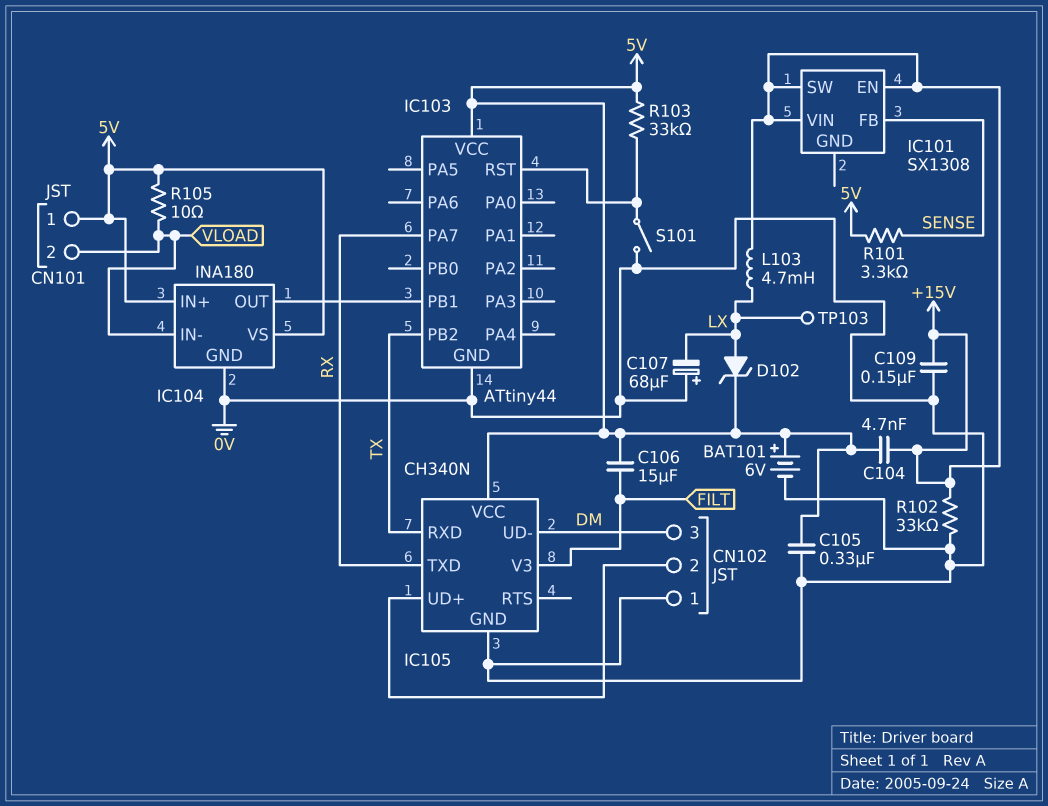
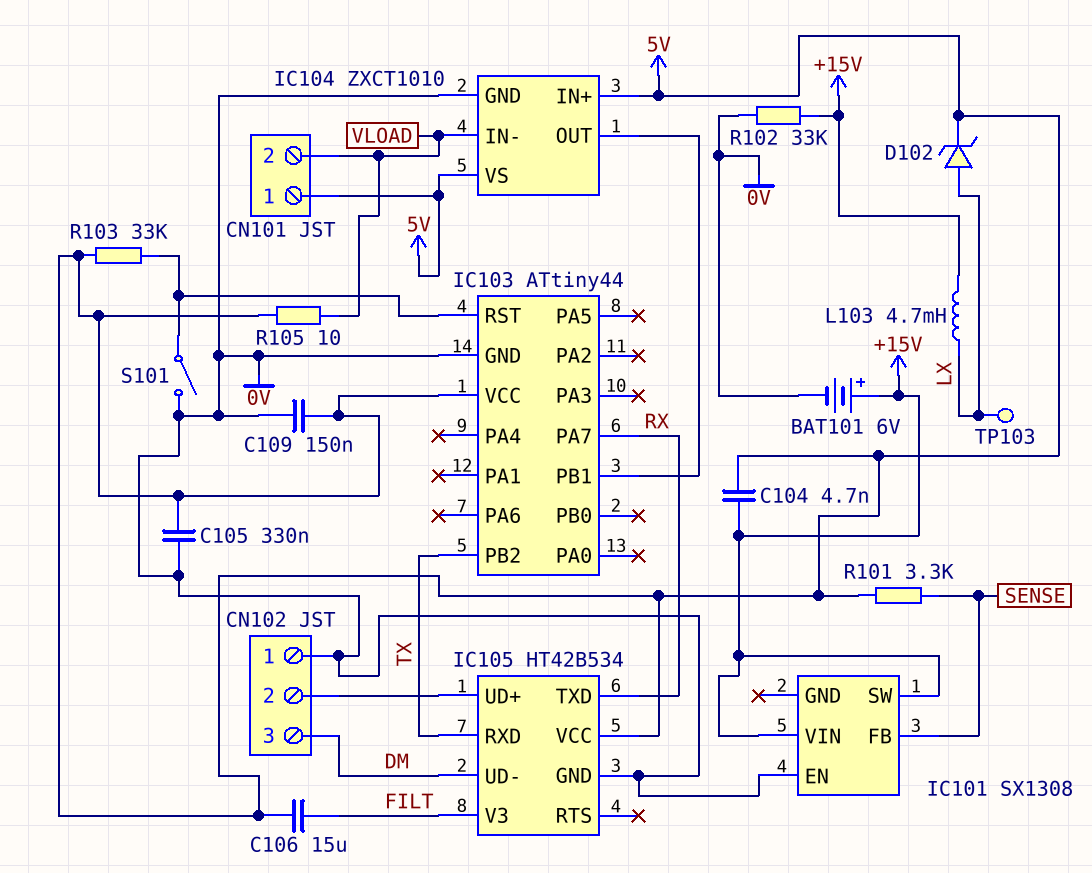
BAT101: 6V (plus 5V, minus 0V) -> 6V (plus +15V, minus 0V)
C107: 68uF (plus 0V, minus LX) -> none
C109: 150nF (+15V, 0V) -> 150nF (0V, 5V)
IC101 pin EN: +15V -> 0V
IC104: INA180 -> ZXCT1010
IC105: CH340N -> HT42B534

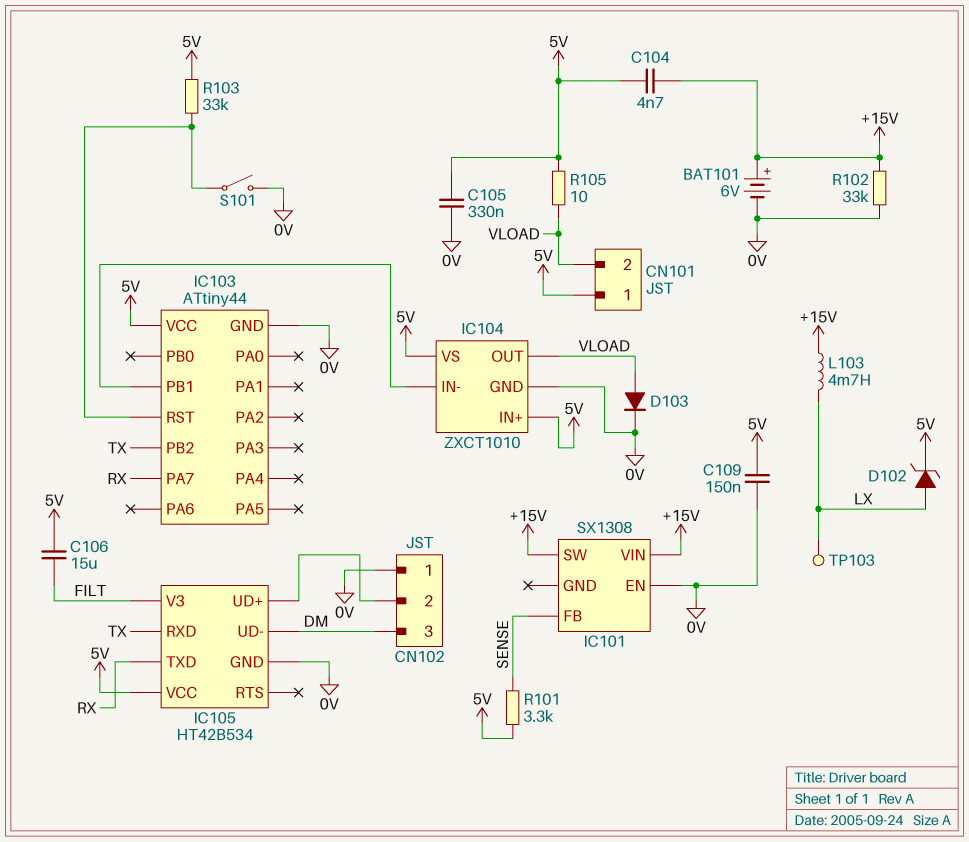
D103: none -> diode (A VLOAD, K 0V)
IC104 pin IN-: VLOAD -> IC103/PB1
IC104 pin OUT: IC103/PB1 -> VLOAD

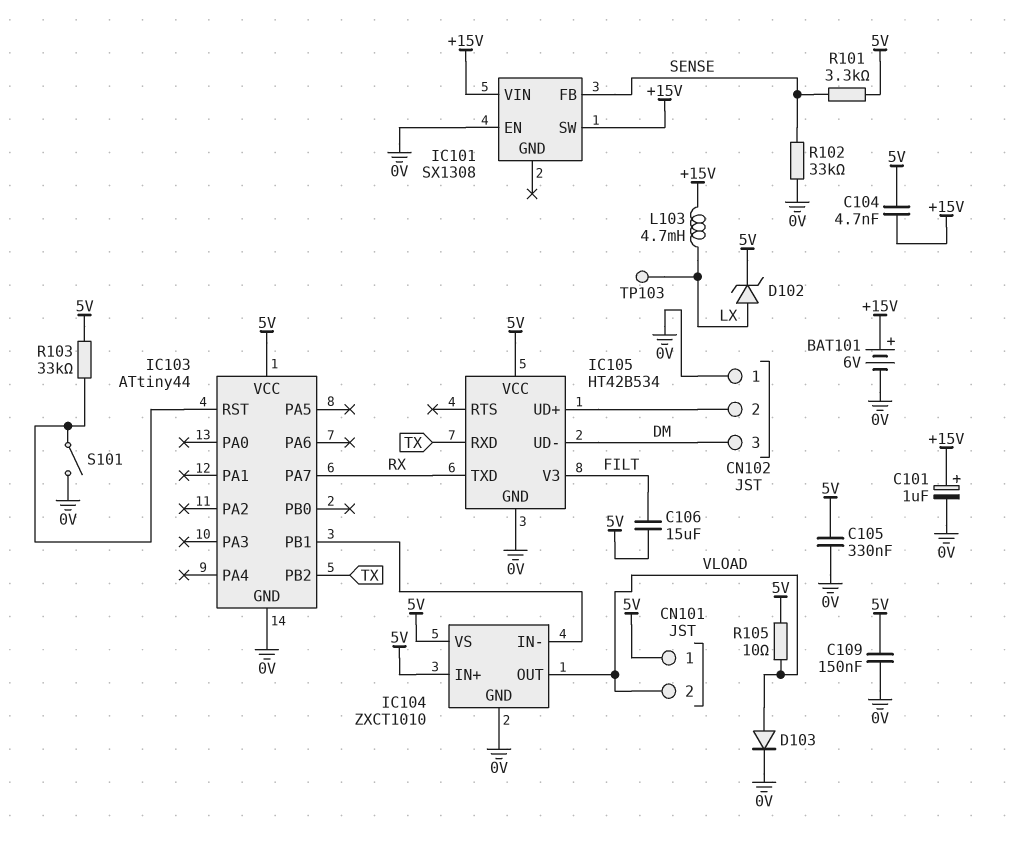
C101: none -> 1uF (plus +15V, minus 0V)
R102: 33k (+15V, 0V) -> 33k (0V, SENSE)

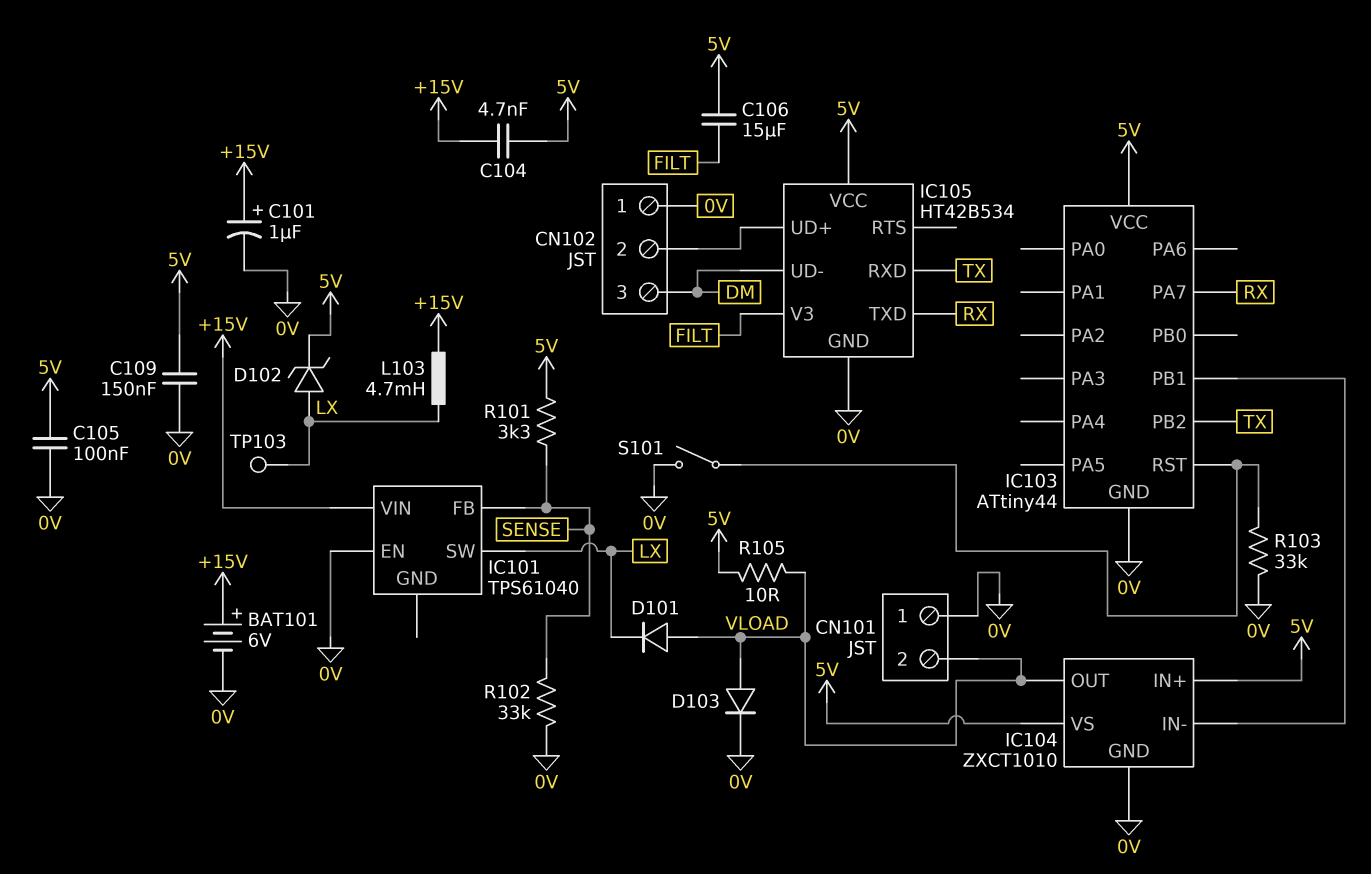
C105: 330nF (0V, 5V) -> 100nF (0V, 5V)
CN101 pin 1: 5V -> 0V
D101: none -> diode (A VLOAD, K LX)
IC101: SX1308 -> TPS61040
IC101 pin SW: +15V -> LX
R103: 33k (5V, IC103/RST) -> 33k (0V, IC103/RST)

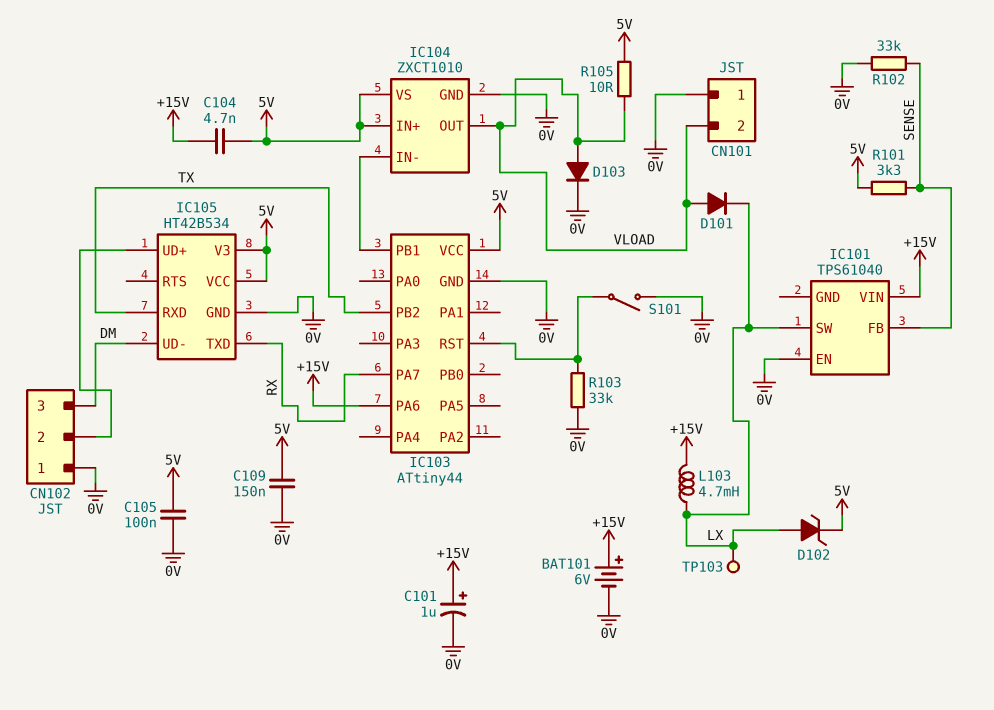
C106: 15uF (5V, FILT) -> none
IC103 pin PA6: none -> +15V
IC105 pin V3: FILT -> 5V

